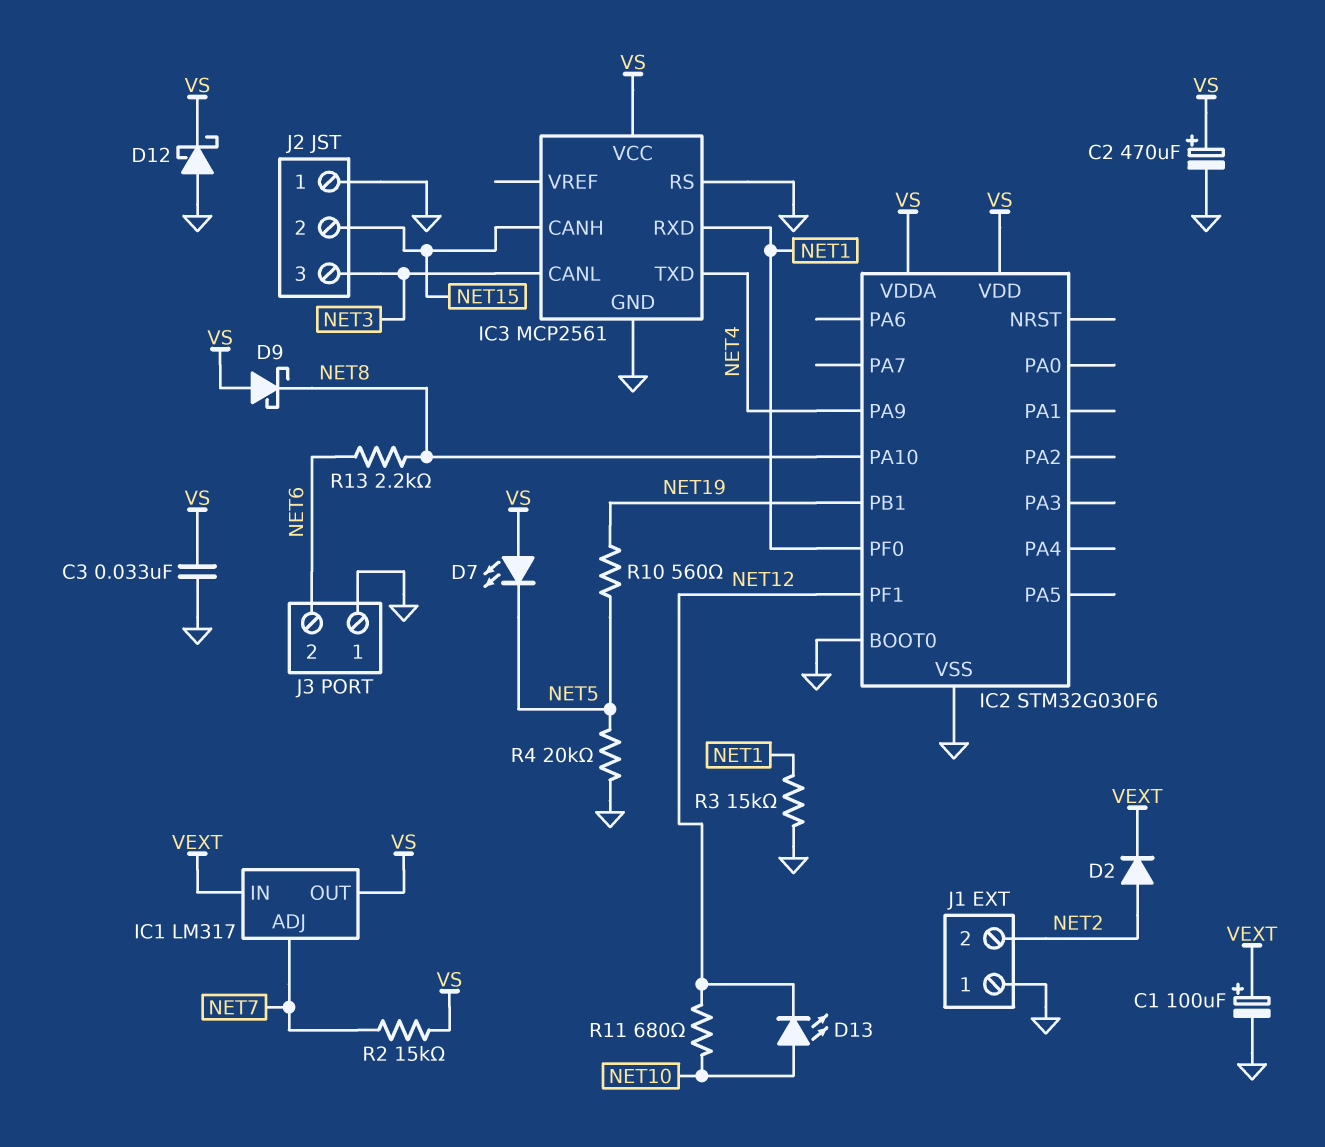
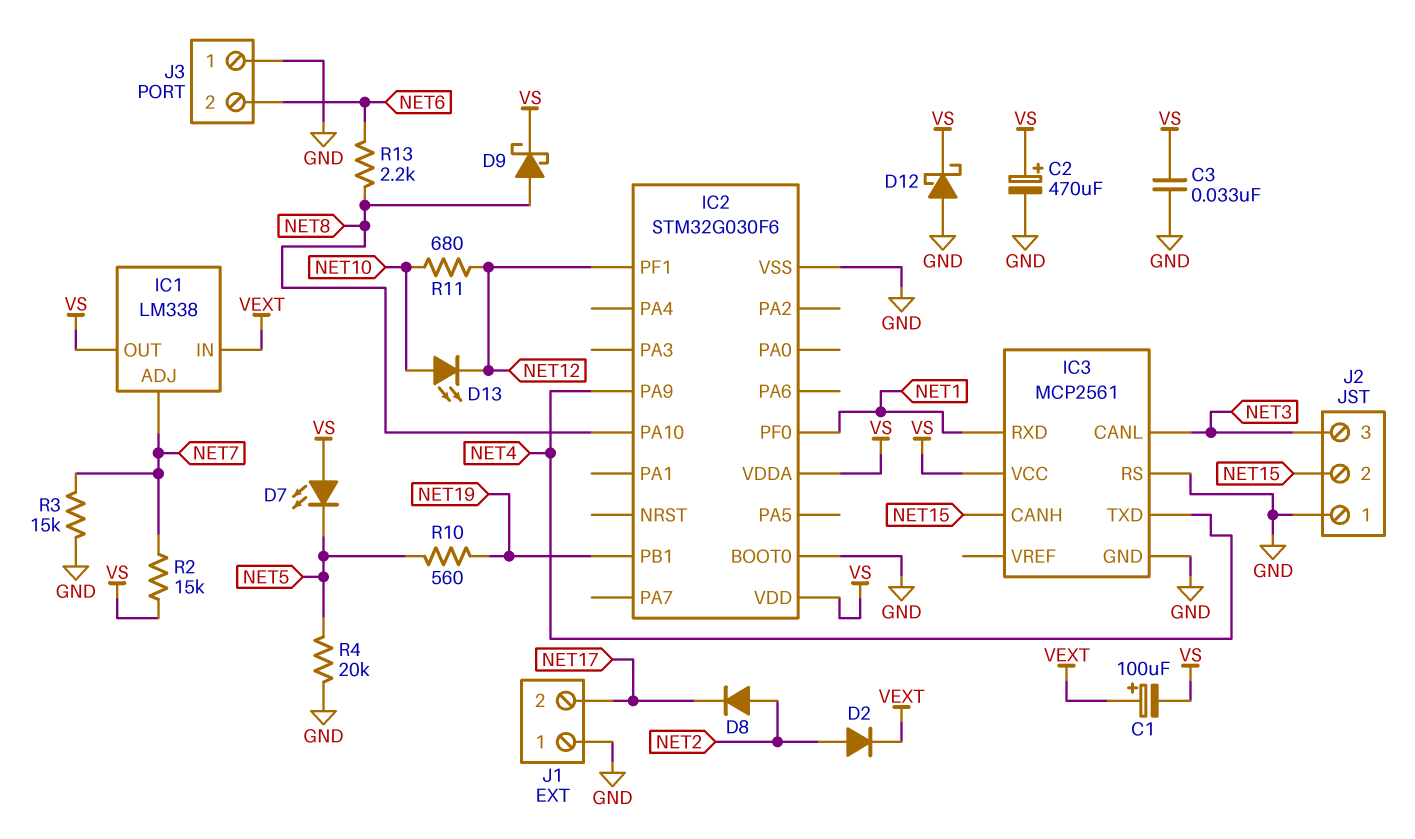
C1: 100uF (plus VEXT, minus GND) -> 100uF (plus VEXT, minus VS)
D8: none -> diode (A NET2, K NET17)
D9: schottky (A VS, K NET8) -> schottky (A NET8, K VS)
IC1: LM317 -> LM338
J1 pin 2: NET2 -> NET17
R3: 15k (GND, NET1) -> 15k (GND, NET7)

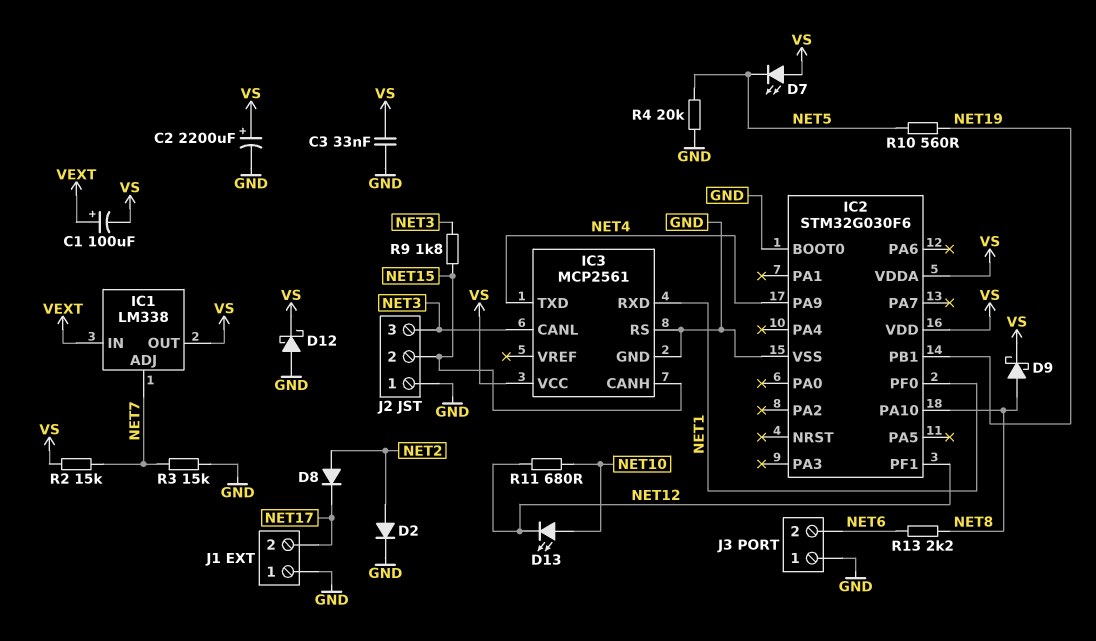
C2: 470uF (plus VS, minus GND) -> 2200uF (plus VS, minus GND)
D2: diode (A NET2, K VEXT) -> diode (A NET2, K GND)
R9: none -> 1.8k (NET3, NET15)

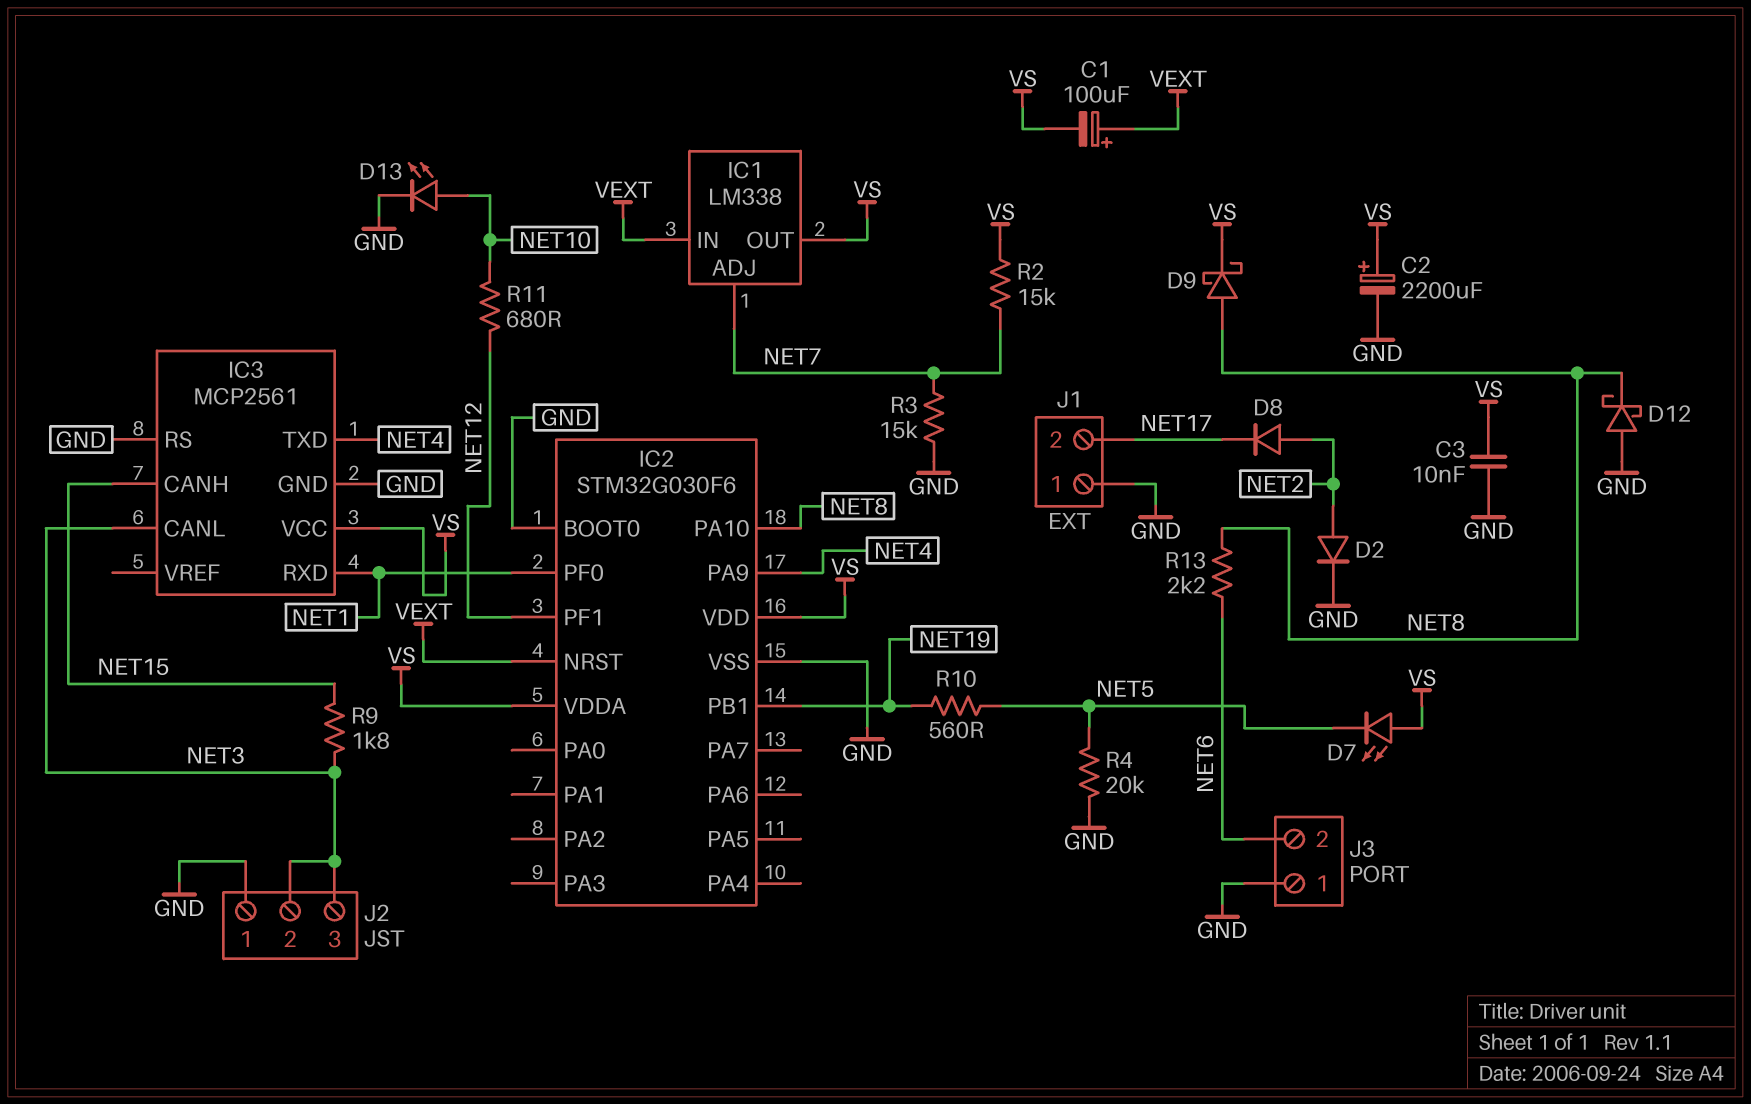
C3: 33nF (GND, VS) -> 10nF (GND, VS)
D12: schottky (A GND, K VS) -> schottky (A GND, K NET8)
D13: LED (A NET10, K NET12) -> LED (A NET10, K GND)
IC2 pin NRST: none -> VEXT
J2 pin 2: NET15 -> NET3

